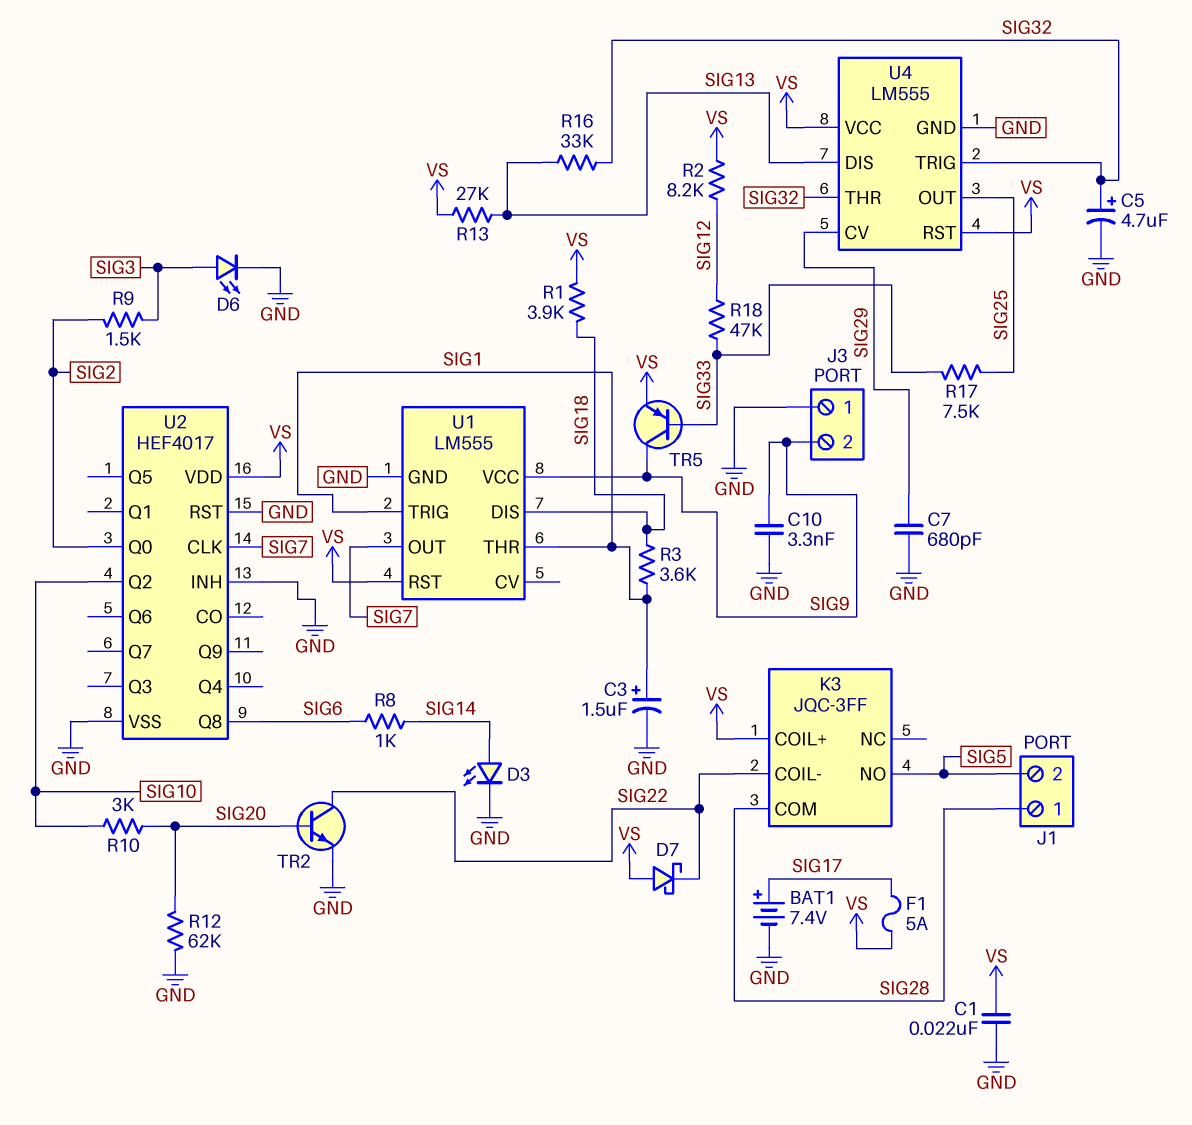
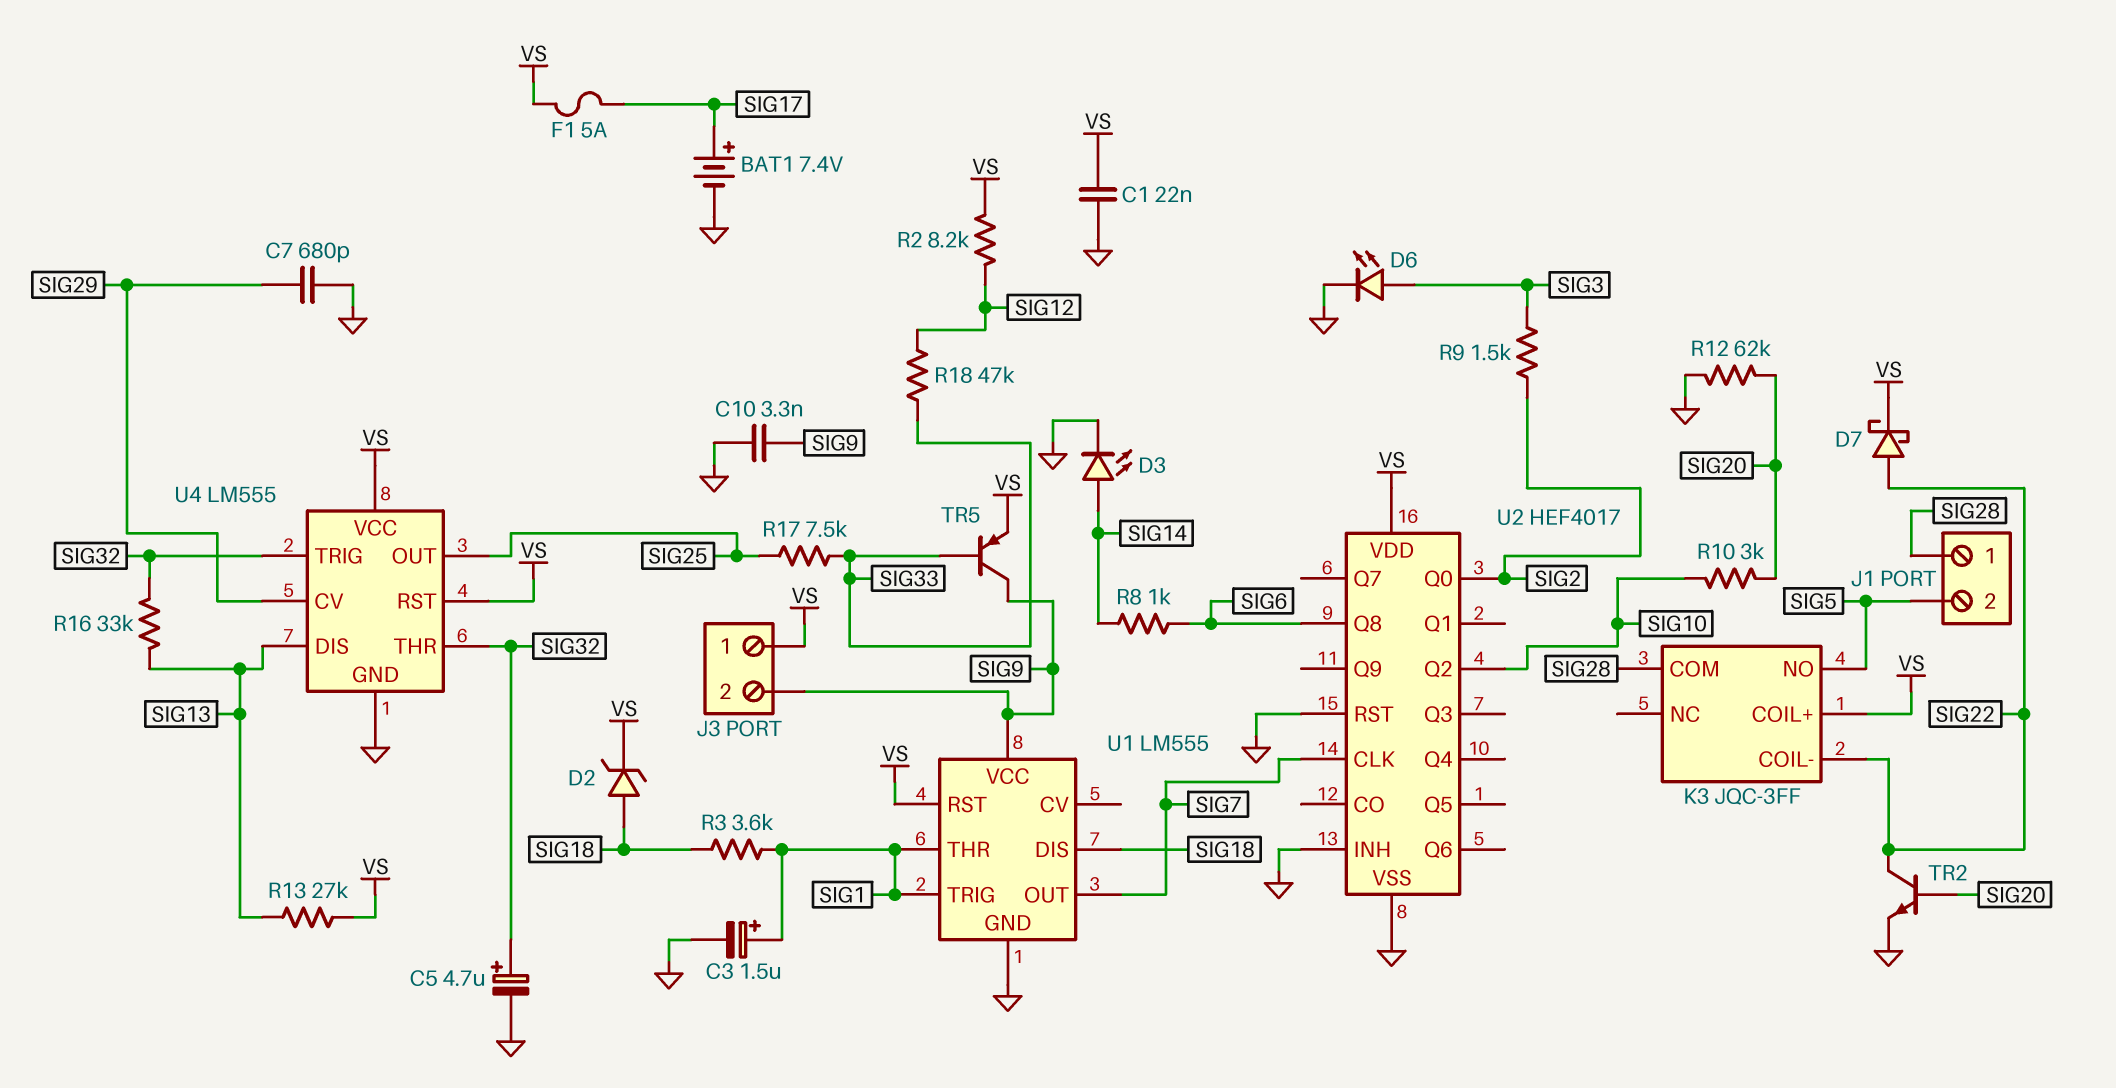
D2: none -> zener (A SIG18, K VS)
D7: schottky (A VS, K SIG22) -> schottky (A SIG22, K VS)
J3 pin 1: GND -> VS
R1: 3.9k (SIG18, VS) -> none

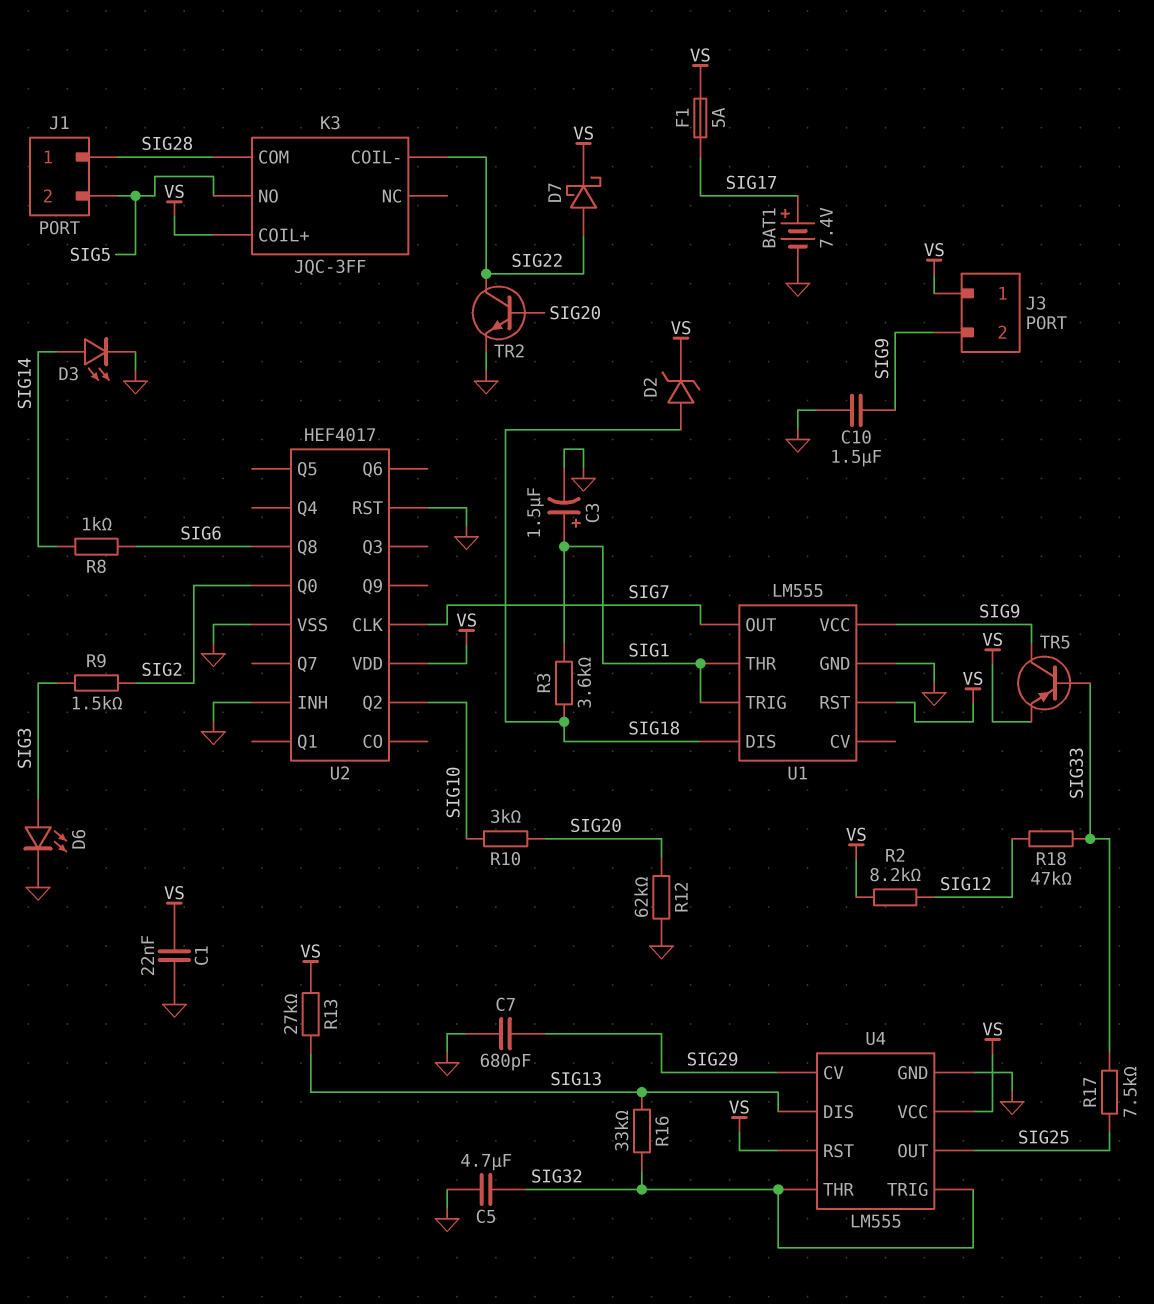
C5: 4.7uF (plus SIG32, minus GND) -> 4.7uF (GND, SIG32)
C10: 3.3nF (GND, SIG9) -> 1.5uF (GND, SIG9)

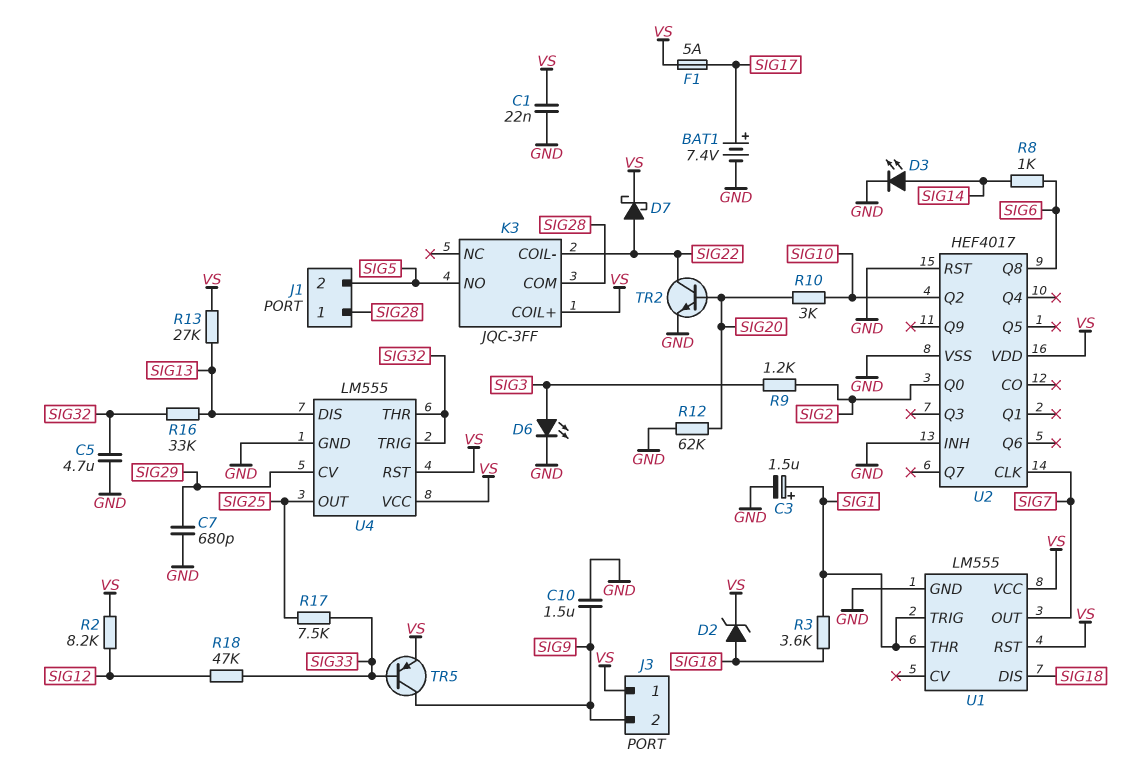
R9: 1.5k (SIG2, SIG3) -> 1.2k (SIG2, SIG3)
U1 pin VCC: SIG9 -> VS

